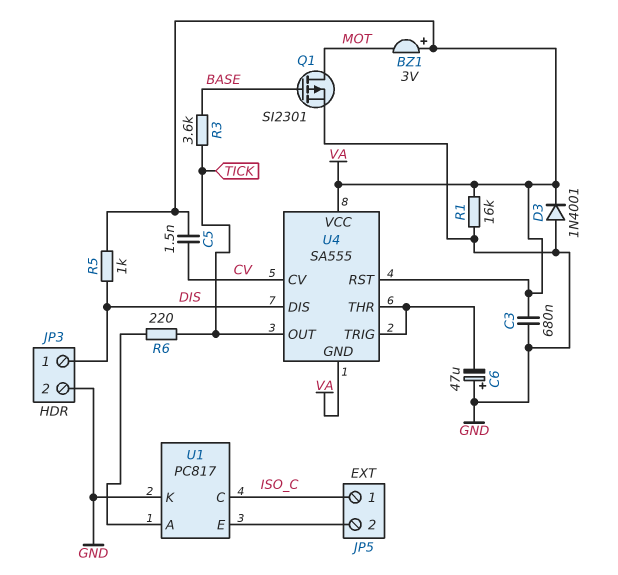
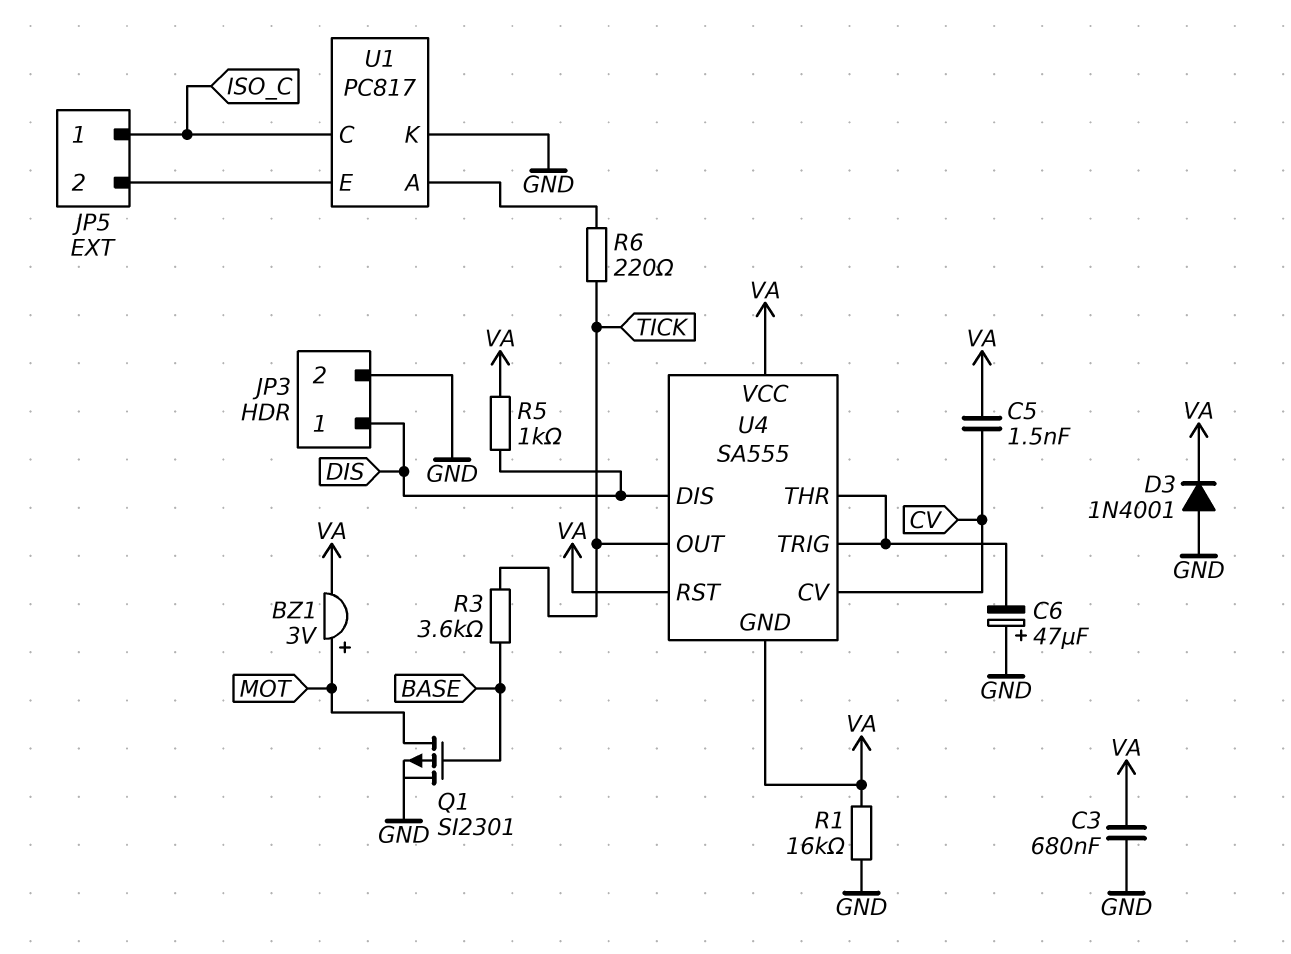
BZ1: buzzer 3V (plus VA, minus MOT) -> buzzer 3V (plus MOT, minus VA)

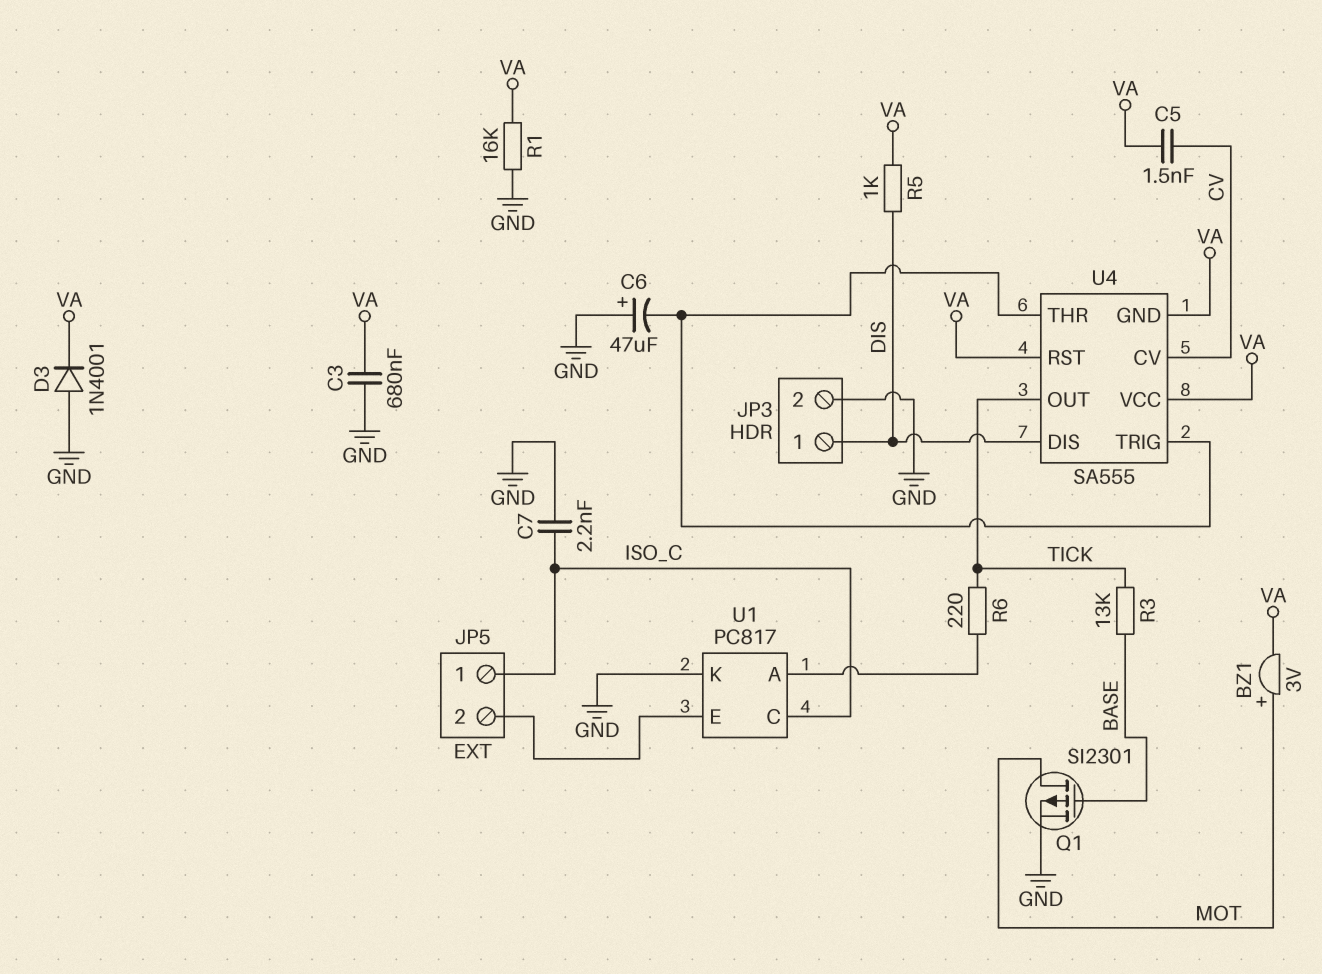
C7: none -> 2.2nF (GND, ISO_C)
R3: 3.6k (BASE, TICK) -> 13k (BASE, TICK)

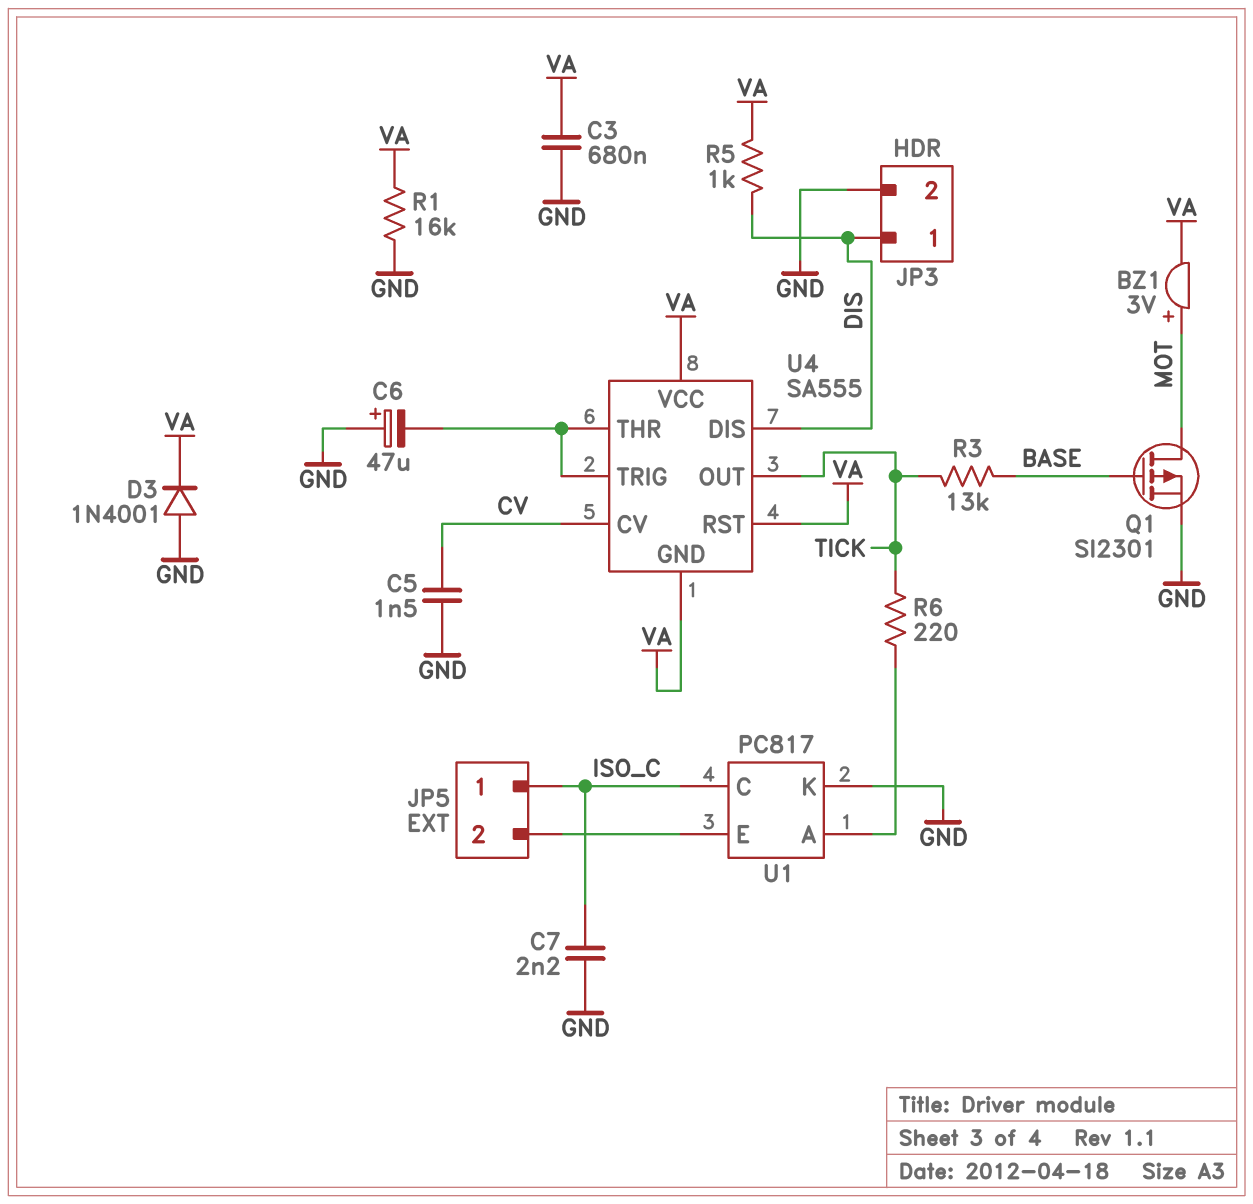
C5: 1.5nF (CV, VA) -> 1.5nF (CV, GND)

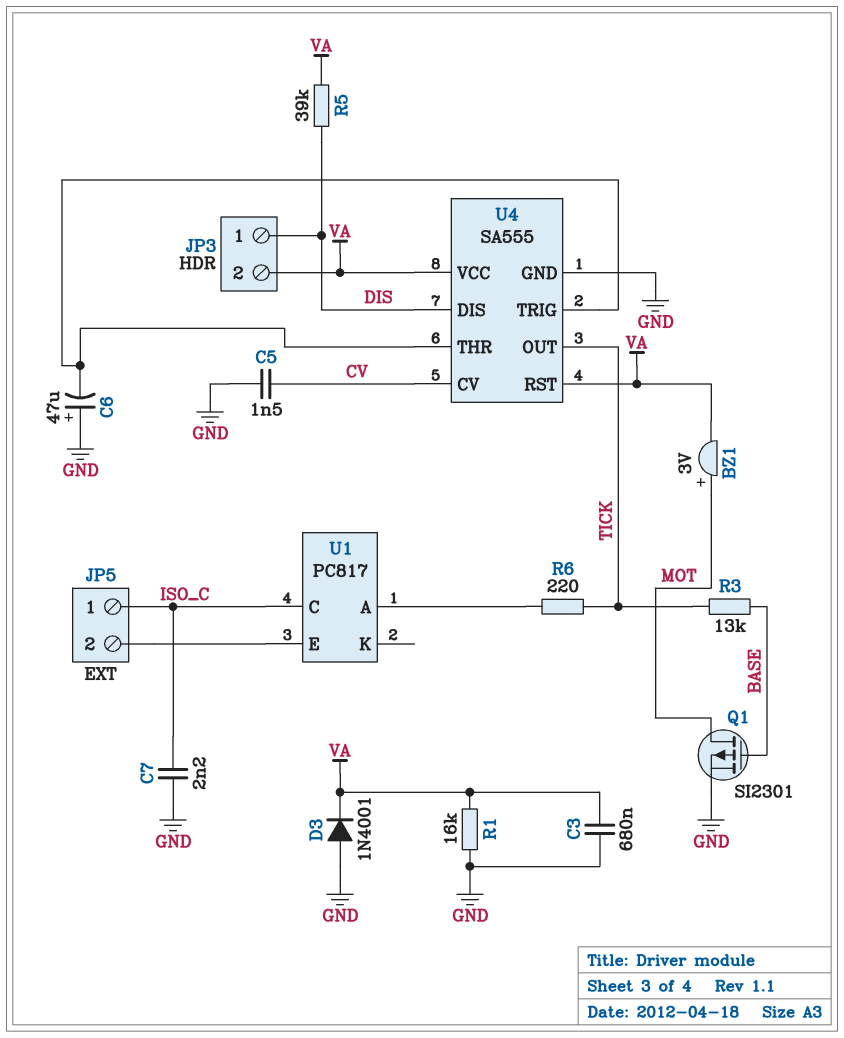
JP3 pin 2: GND -> VA
R5: 1k (DIS, VA) -> 39k (DIS, VA)
U1 pin K: GND -> none
U4 pin GND: VA -> GND

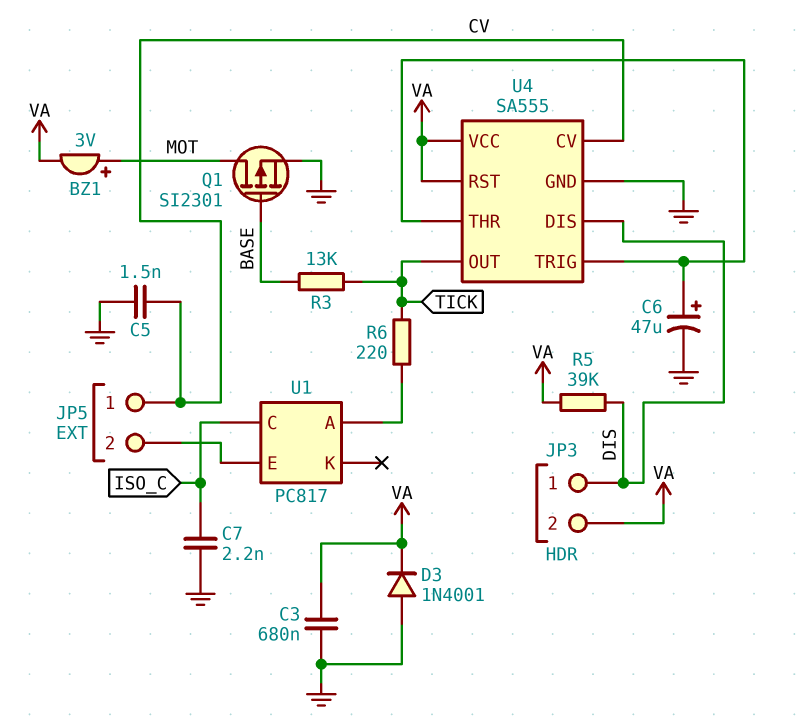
C6: 47uF (plus GND, minus U4/THR) -> 47uF (plus U4/THR, minus GND)
JP5 pin 1: ISO_C -> CV
R1: 16k (GND, VA) -> none

